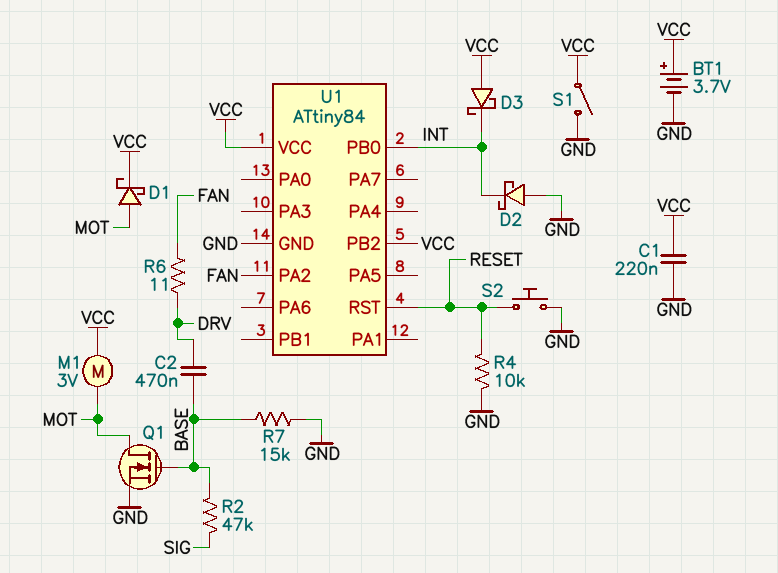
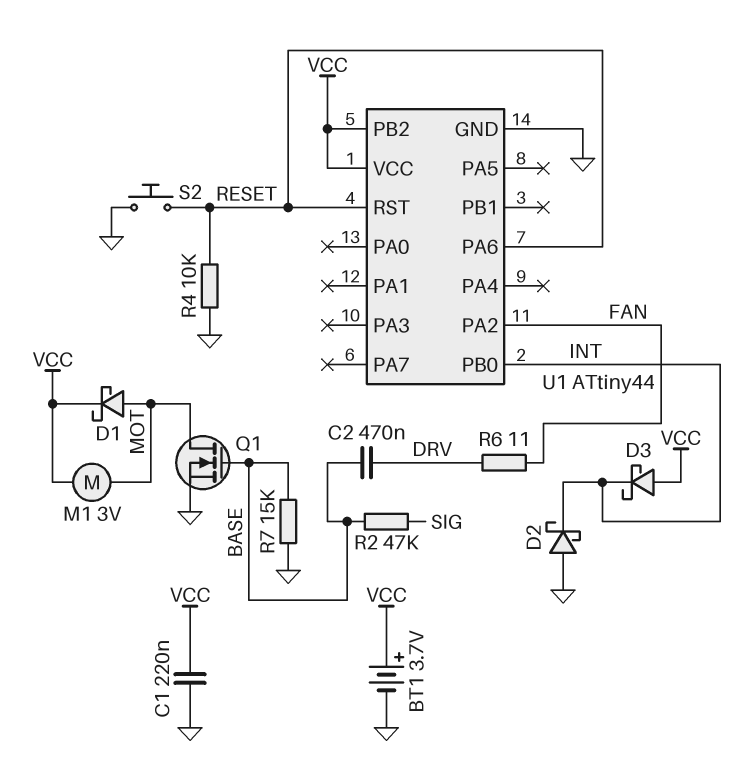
S1: switch (GND, VCC) -> none
U1: ATtiny84 -> ATtiny44
U1 pin PA6: none -> RESET

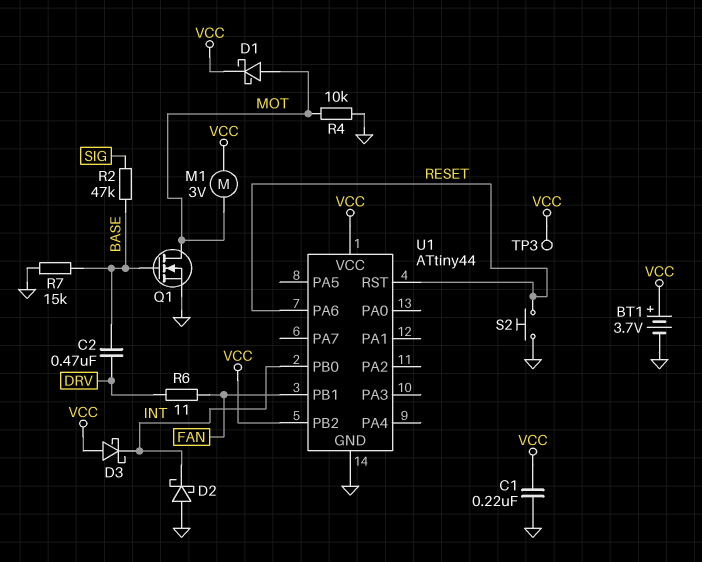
R4: 10k (GND, RESET) -> 10k (GND, MOT)
TP3: none -> test point (VCC)
U1 pin PA2: FAN -> none
U1 pin PB1: none -> FAN

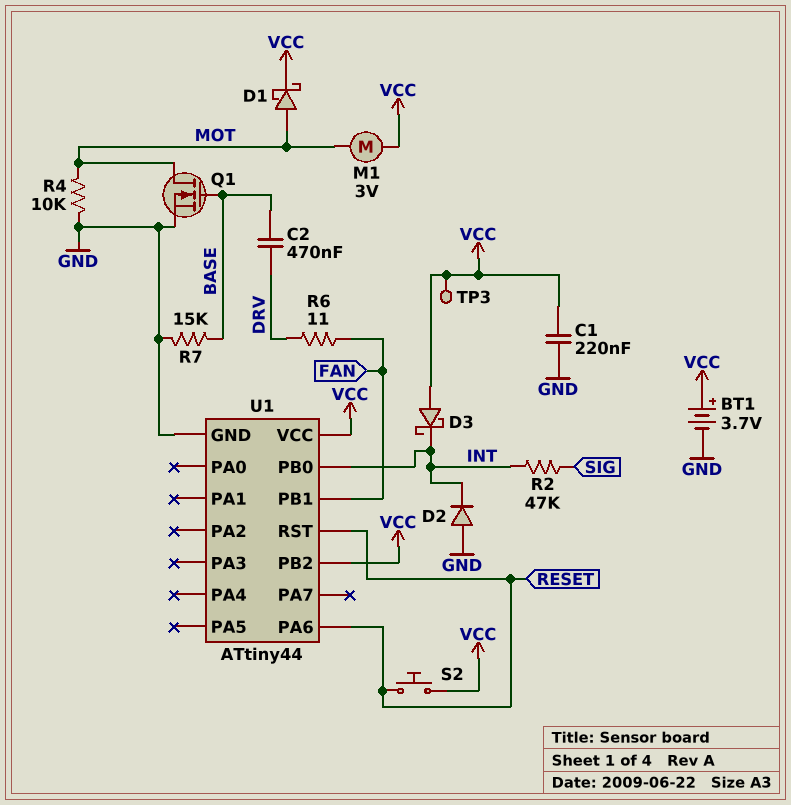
D2: schottky (A GND, K INT) -> diode (A GND, K INT)
R2: 47k (BASE, SIG) -> 47k (INT, SIG)
S2: button (GND, RESET) -> button (RESET, VCC)

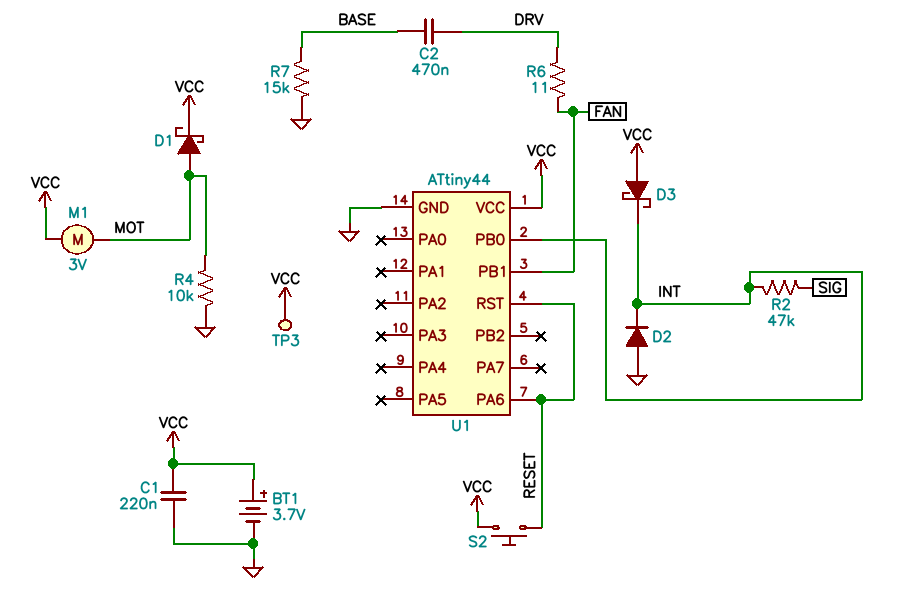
Q1: NMOS (G BASE, D MOT, S GND) -> none
U1 pin PB2: VCC -> none

